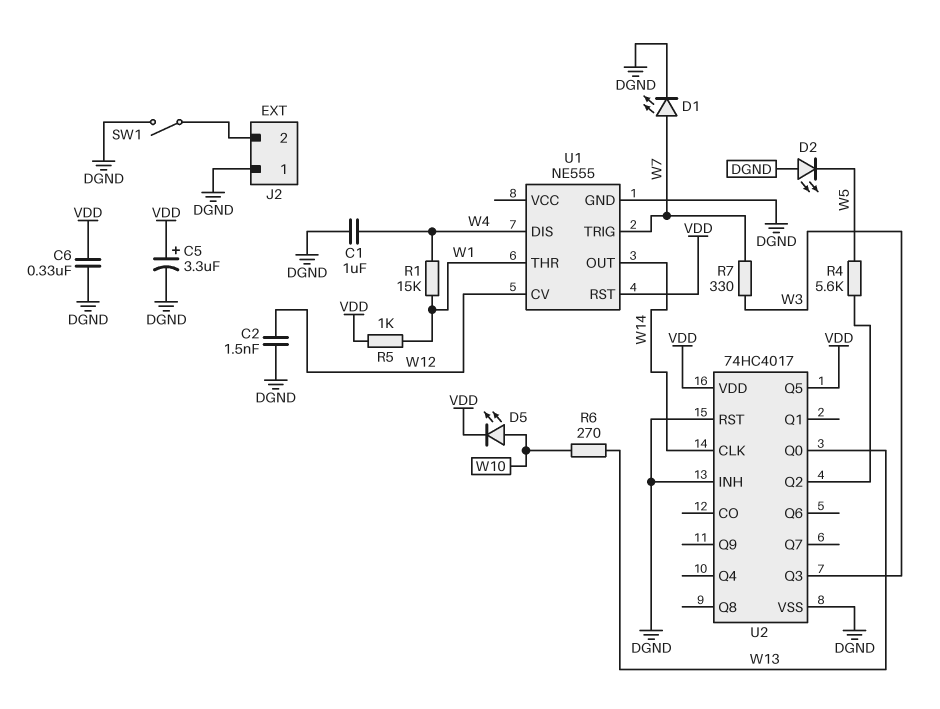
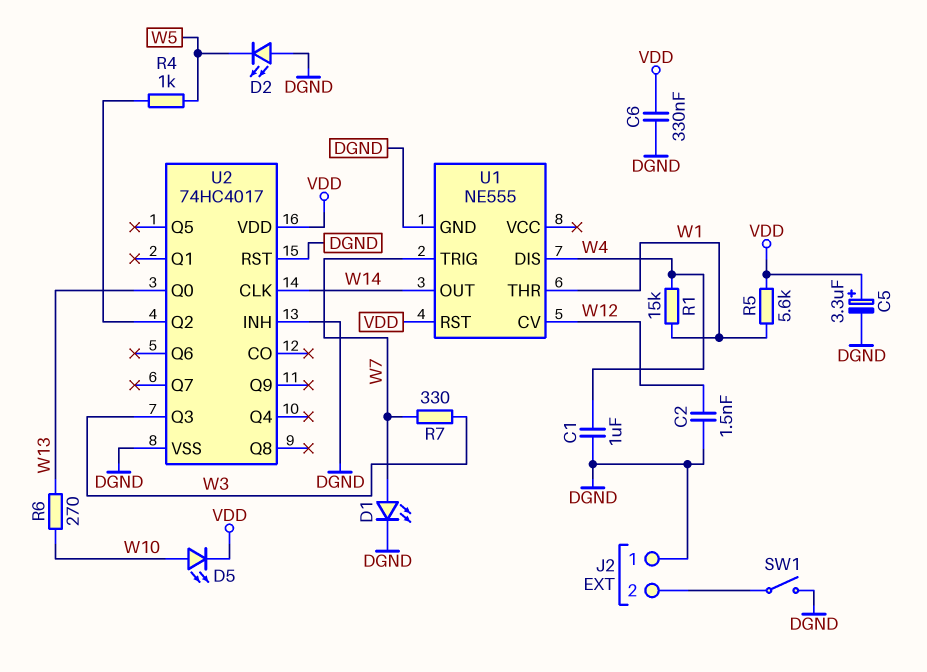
R4: 5.6k (U2/Q2, W5) -> 1k (U2/Q2, W5)
R5: 1k (VDD, W1) -> 5.6k (VDD, W1)
U2 pin Q5: VDD -> none

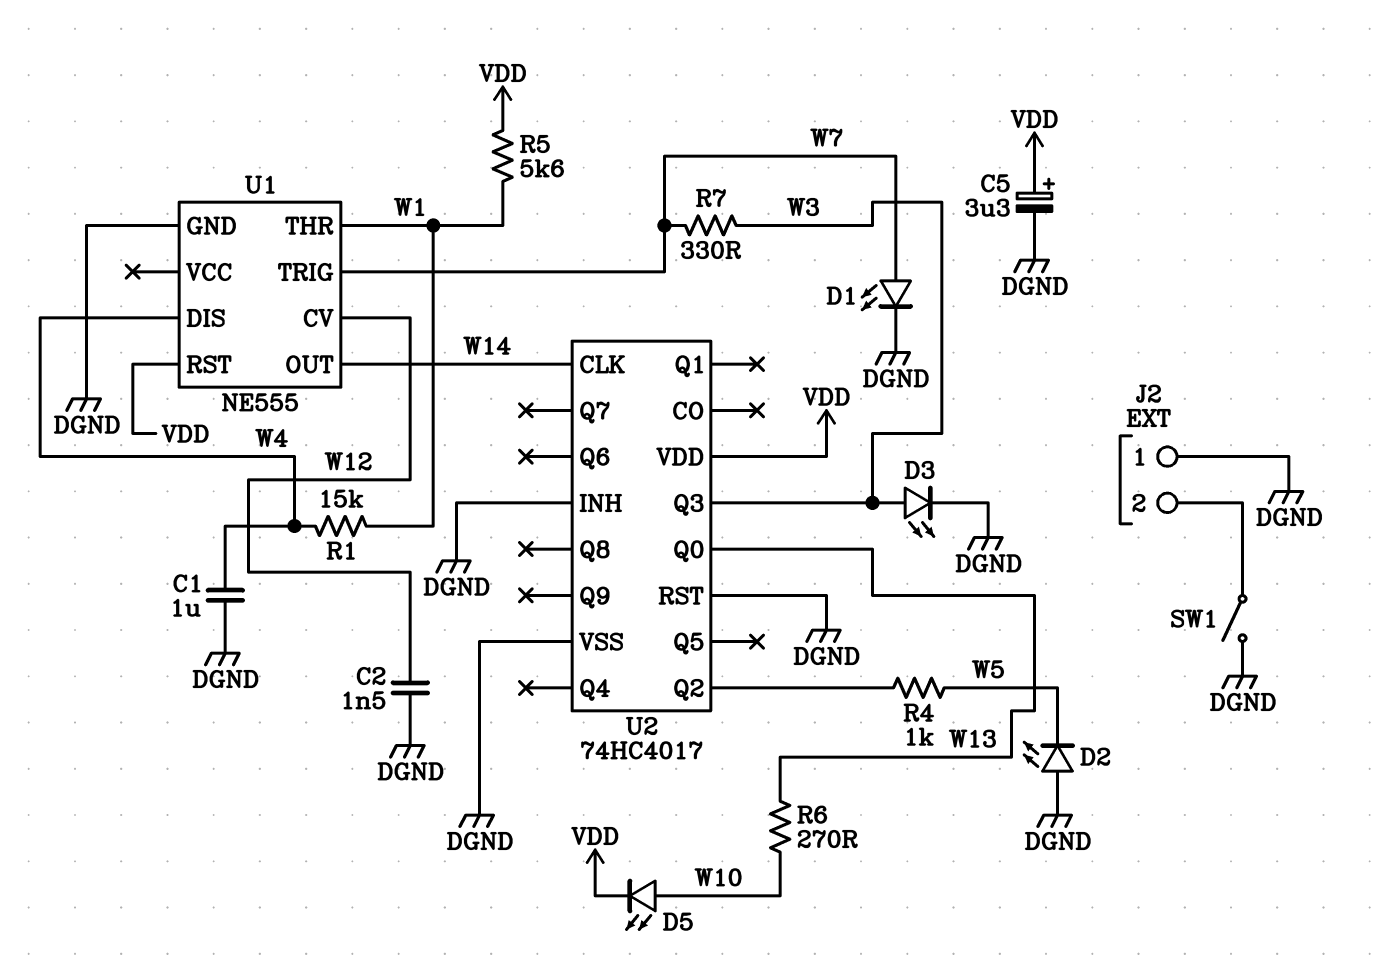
C6: 330nF (DGND, VDD) -> none
D3: none -> LED (A W3, K DGND)

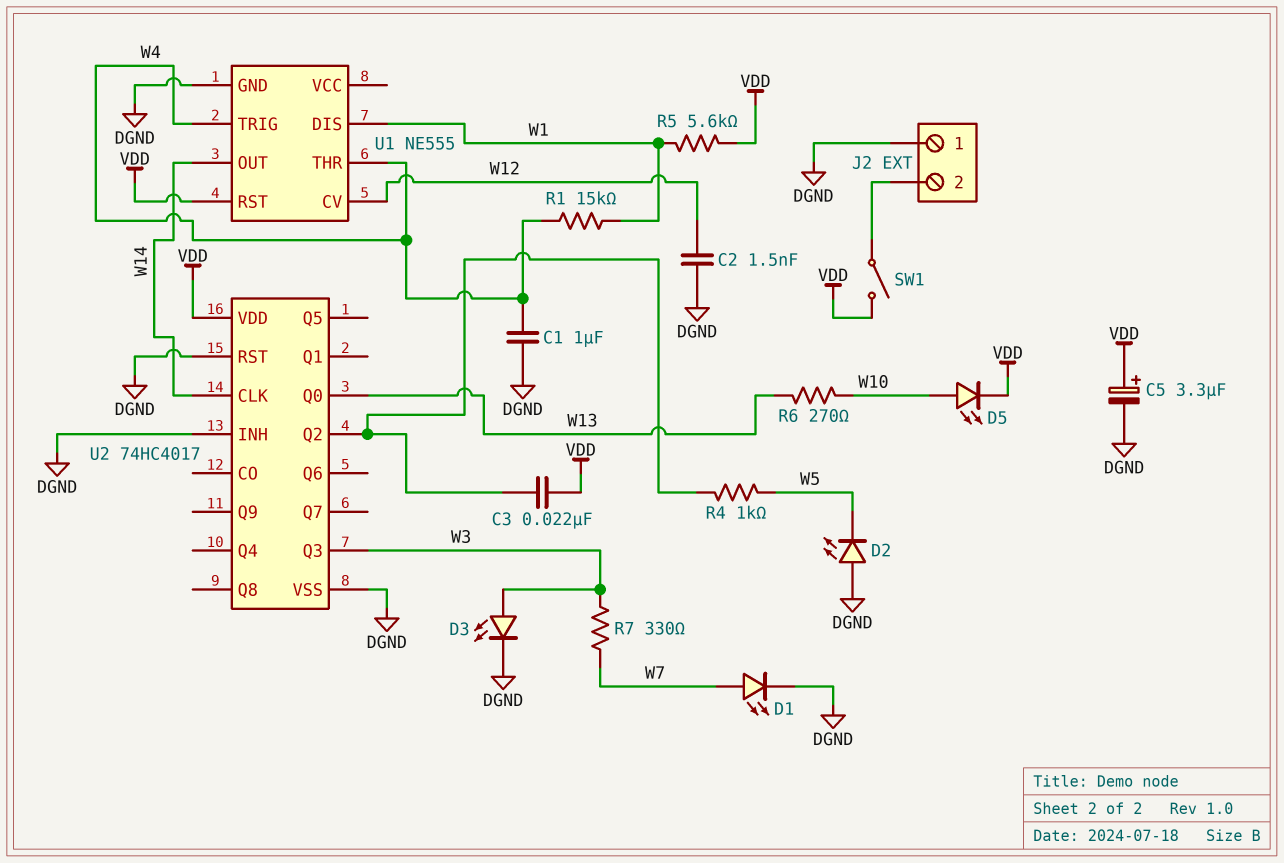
C3: none -> 22nF (U2/Q2, VDD)
SW1: switch (DGND, J2/2) -> switch (J2/2, VDD)
U1 pin DIS: W4 -> W1
U1 pin THR: W1 -> W4
U1 pin TRIG: W7 -> W4

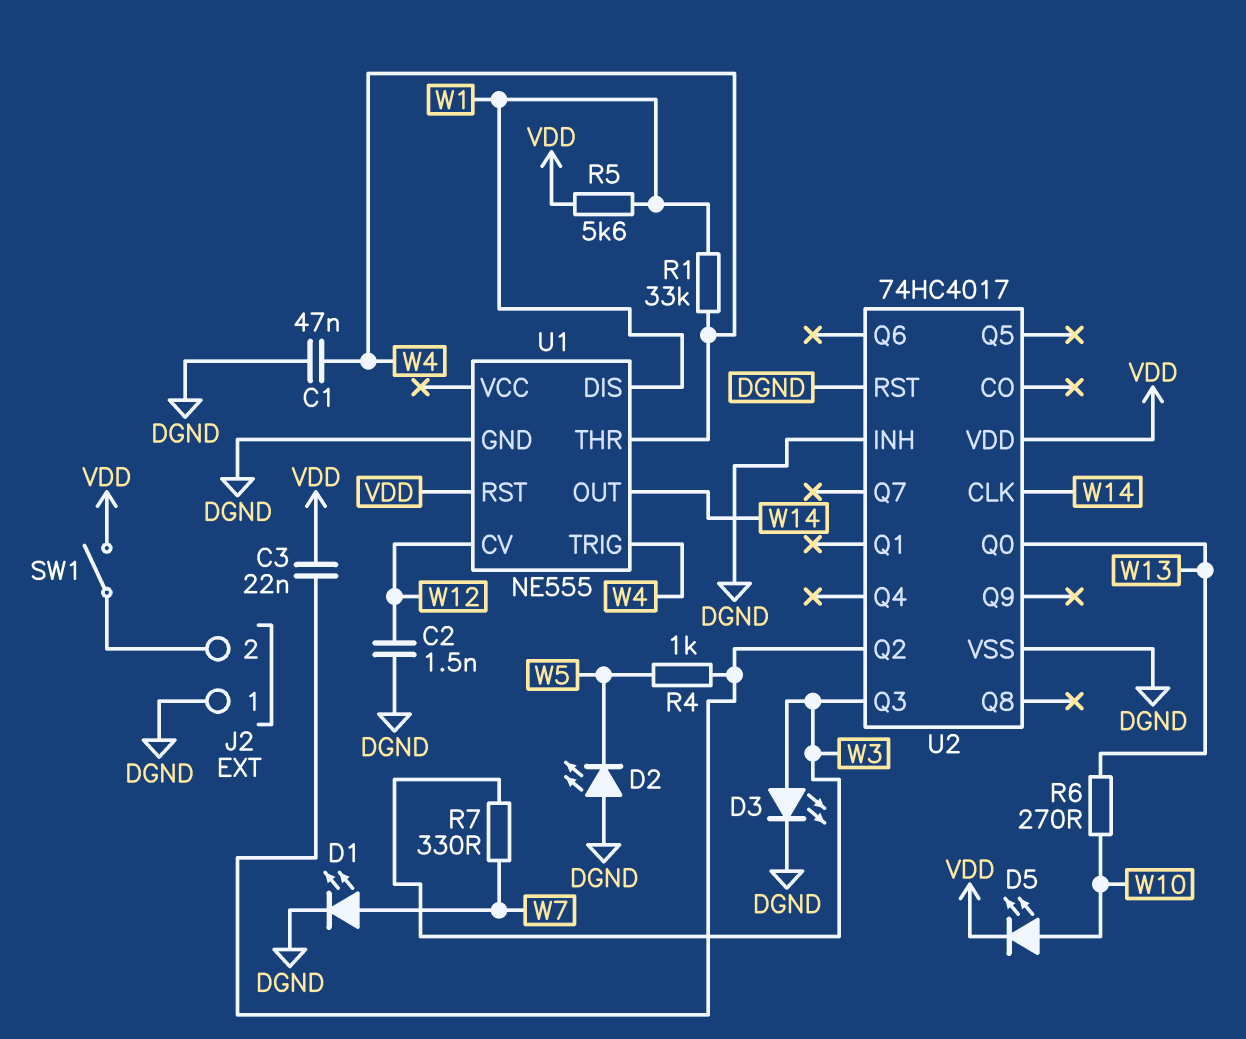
C1: 1uF (DGND, W4) -> 47nF (DGND, W4)
C5: 3.3uF (plus VDD, minus DGND) -> none
R1: 15k (W1, W4) -> 33k (W1, W4)

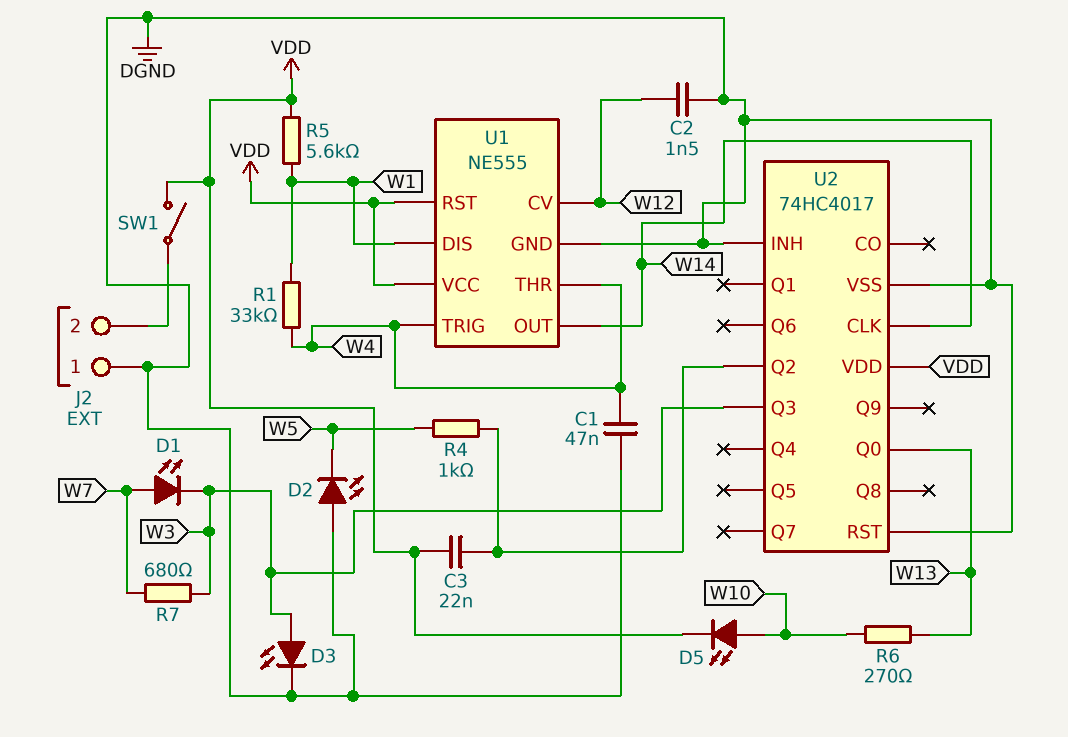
D1: LED (A W7, K DGND) -> LED (A W7, K W3)
R7: 330 (W3, W7) -> 680 (W3, W7)
U1 pin VCC: none -> VDD

